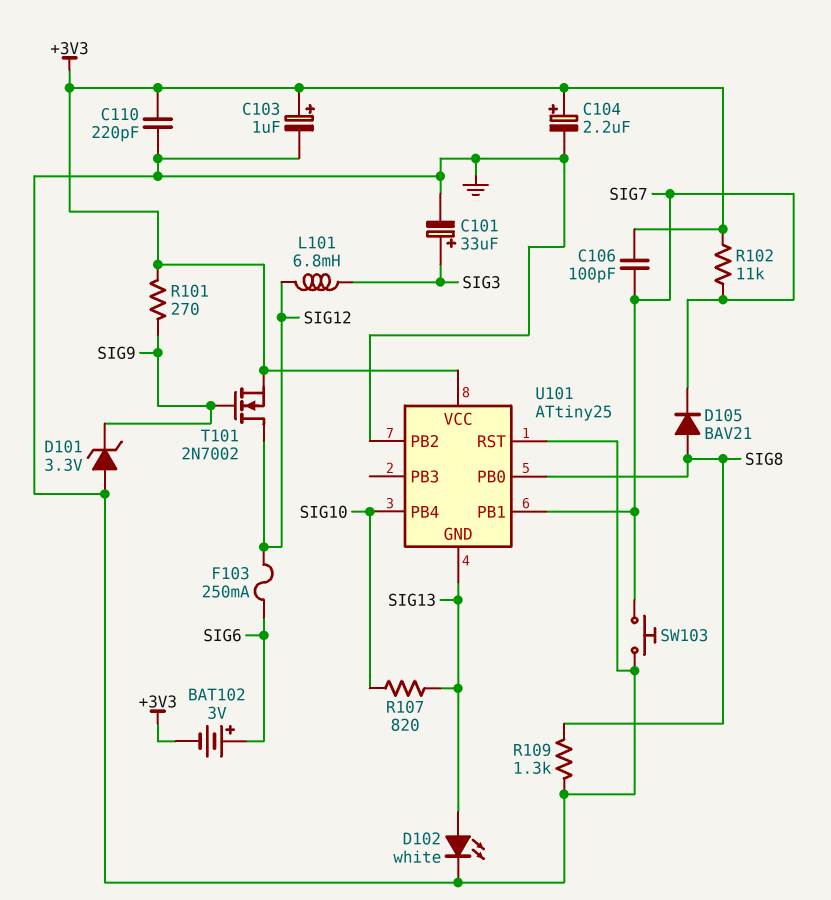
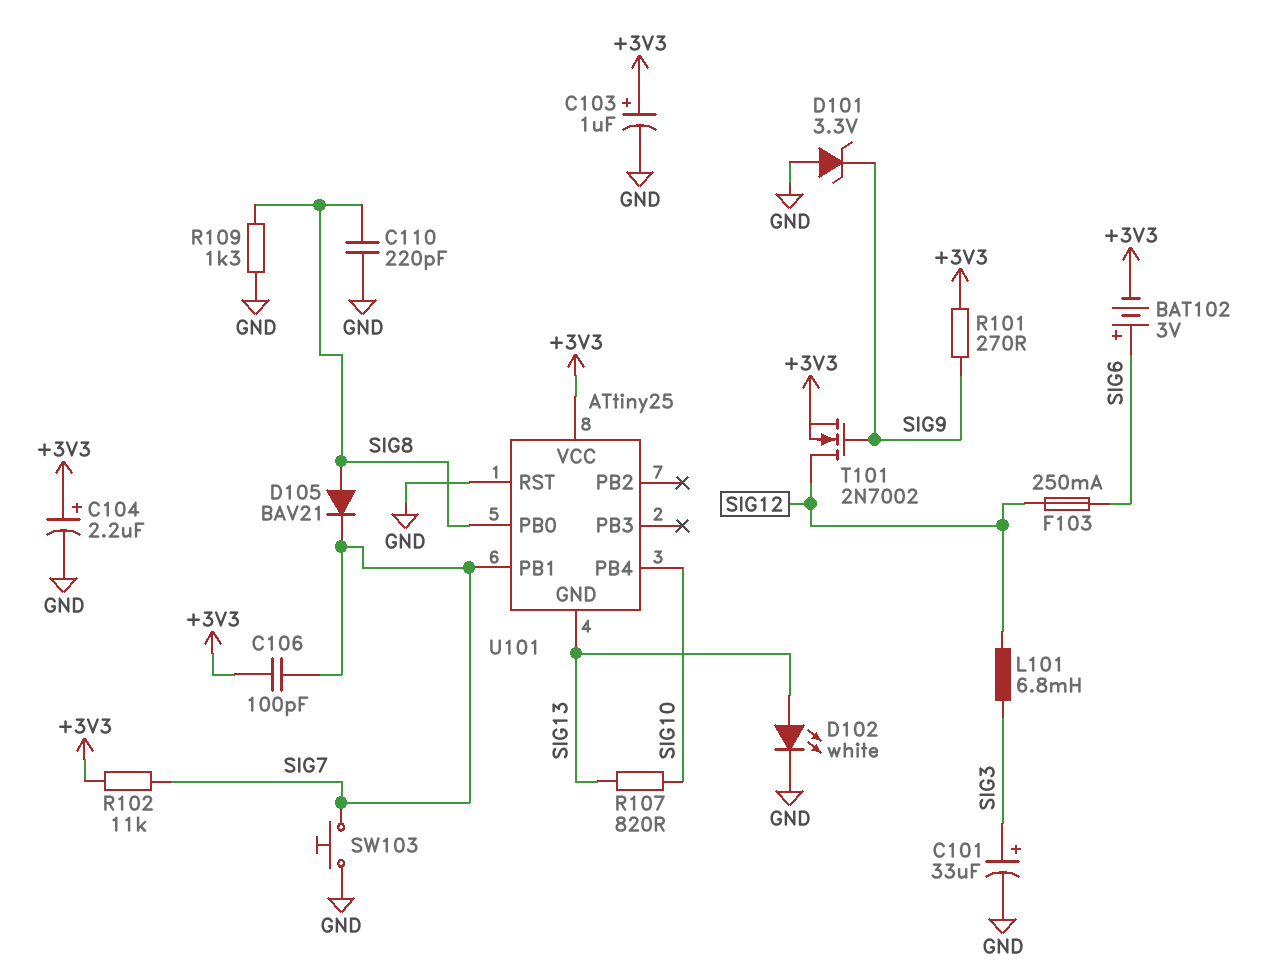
C110: 220pF (+3V3, GND) -> 220pF (GND, SIG8)
U101 pin PB2: GND -> none

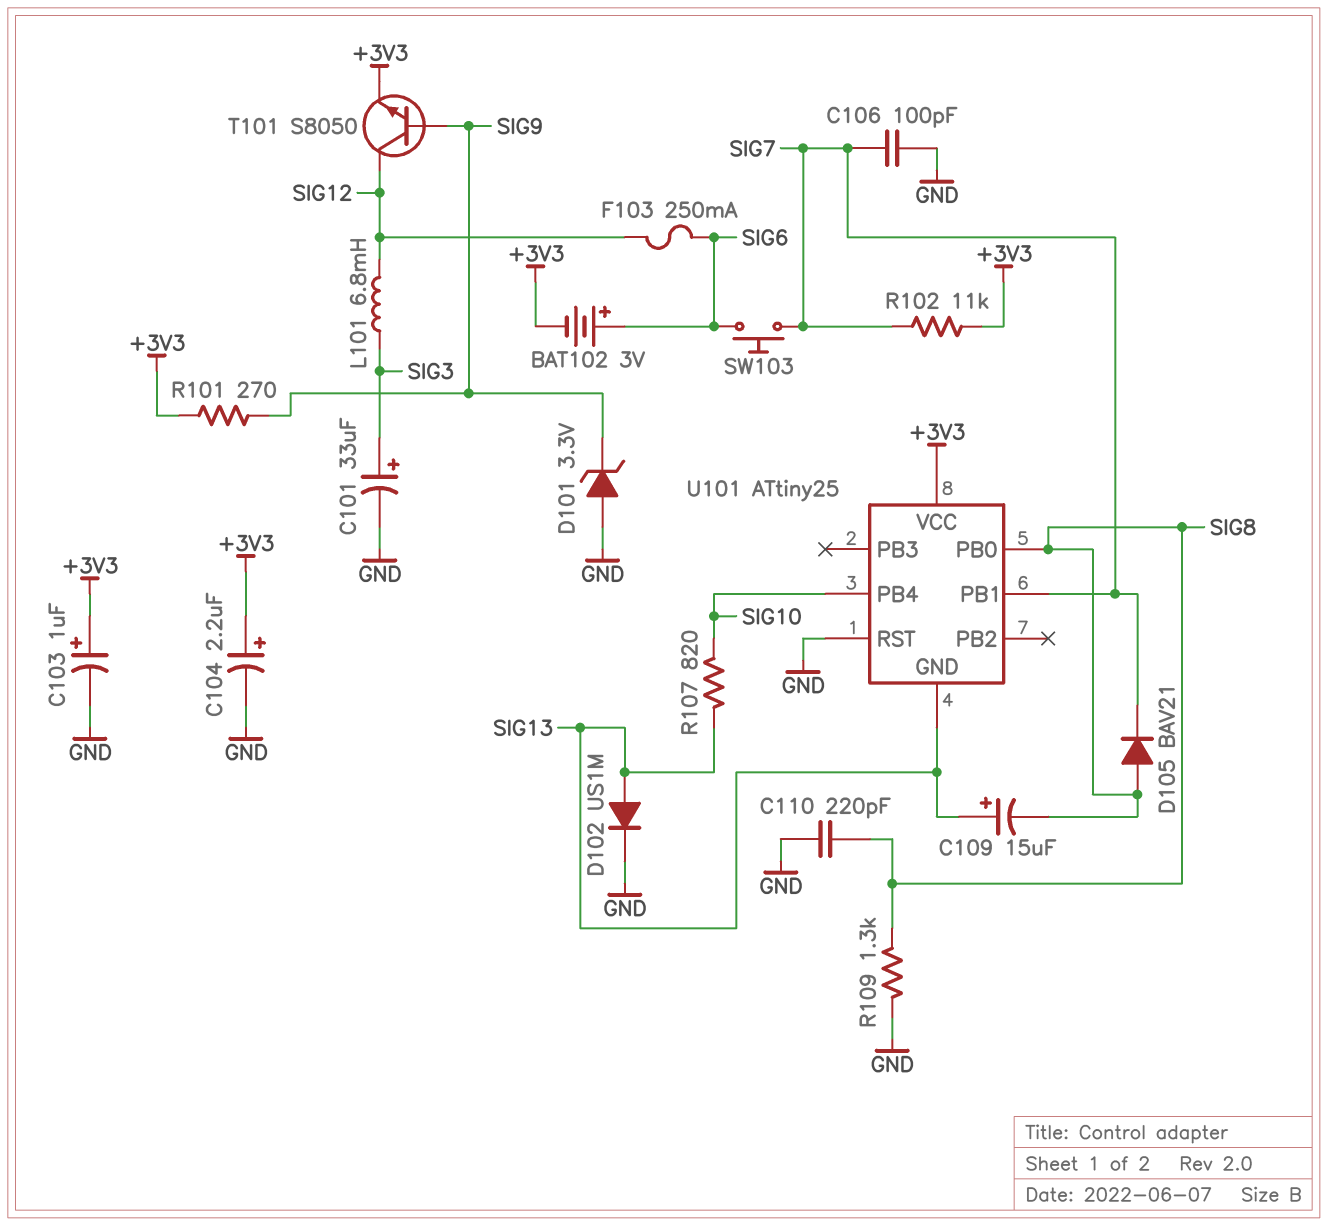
C106: 100pF (+3V3, SIG7) -> 100pF (GND, SIG7)
C109: none -> 15uF (plus SIG13, minus SIG8)
D102: LED white (A SIG13, K GND) -> diode US1M (A SIG13, K GND)
SW103: button (GND, SIG7) -> button (SIG6, SIG7)
T101: NMOS 2N7002 (G SIG9, D SIG12, S +3V3) -> NPN S8050 (B SIG9, C SIG12, E +3V3)

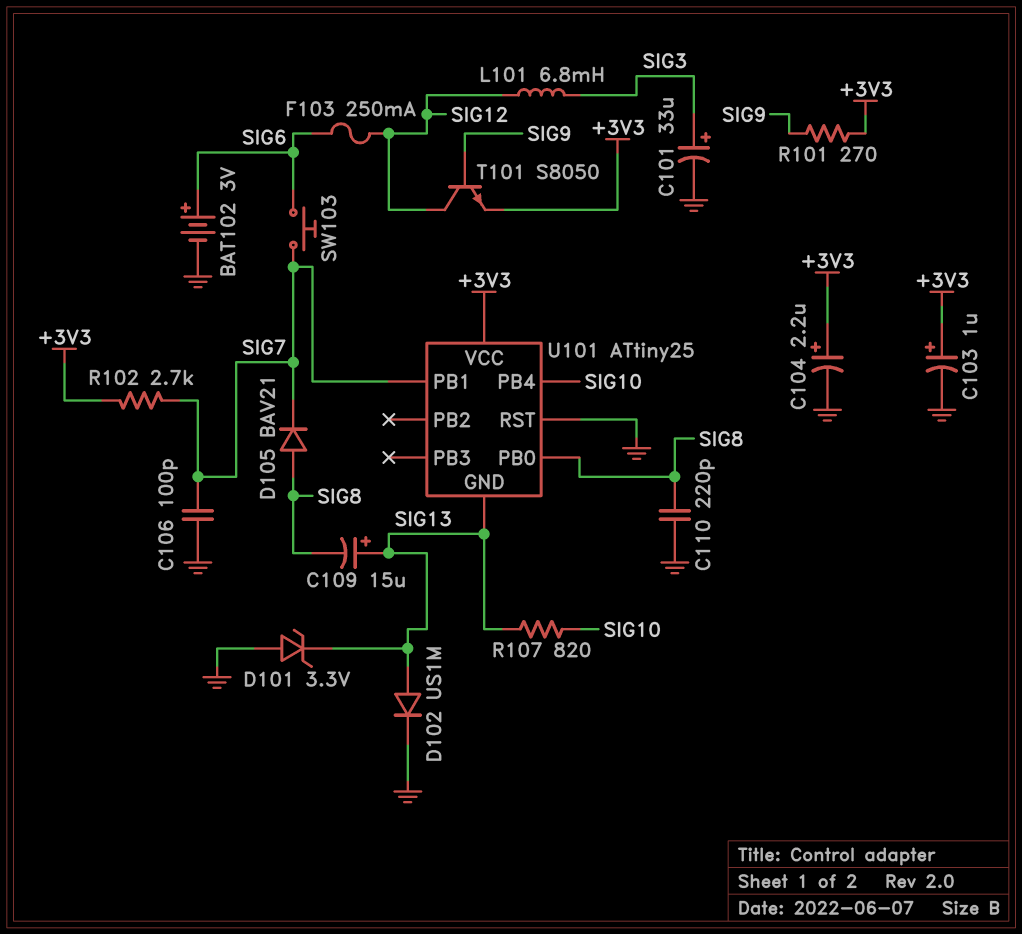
BAT102: 3V (plus SIG6, minus +3V3) -> 3V (plus SIG6, minus GND)
D101: zener 3.3V (A GND, K SIG9) -> zener 3.3V (A GND, K SIG13)
R102: 11k (+3V3, SIG7) -> 2.7k (+3V3, SIG7)
R109: 1.3k (GND, SIG8) -> none

